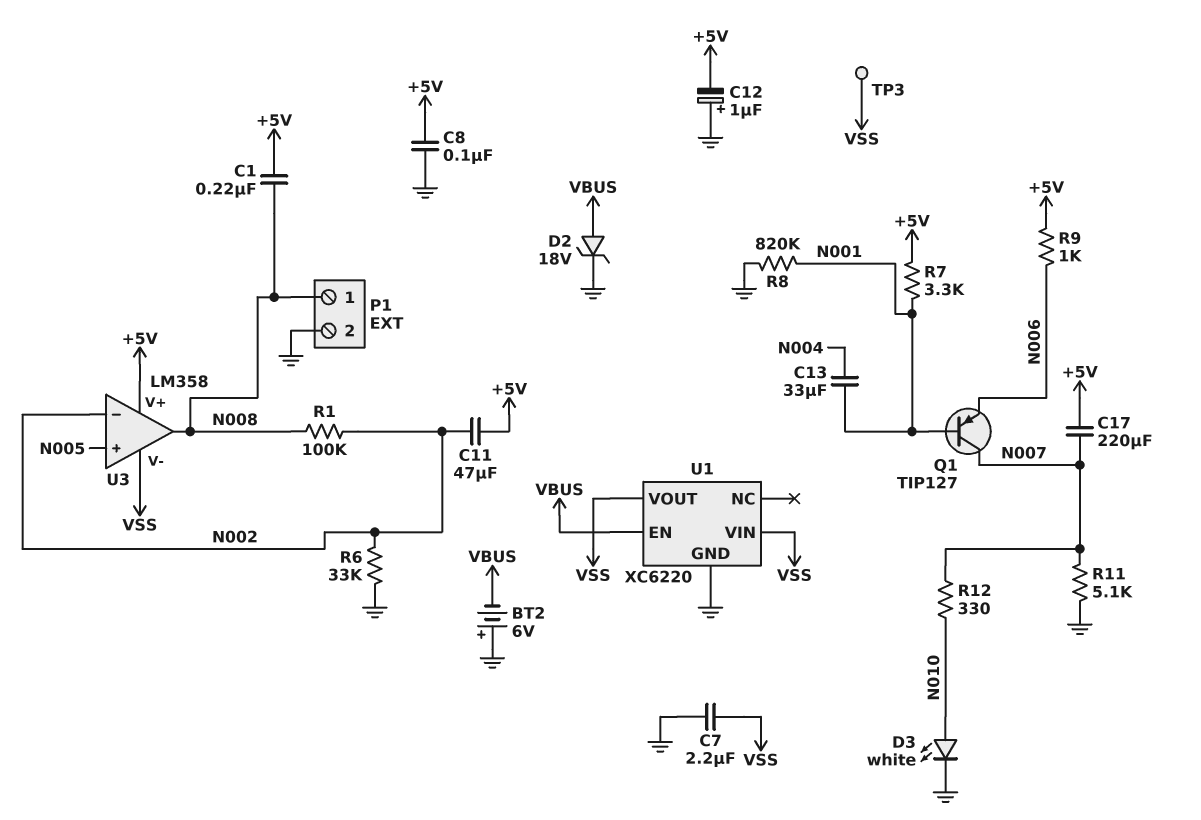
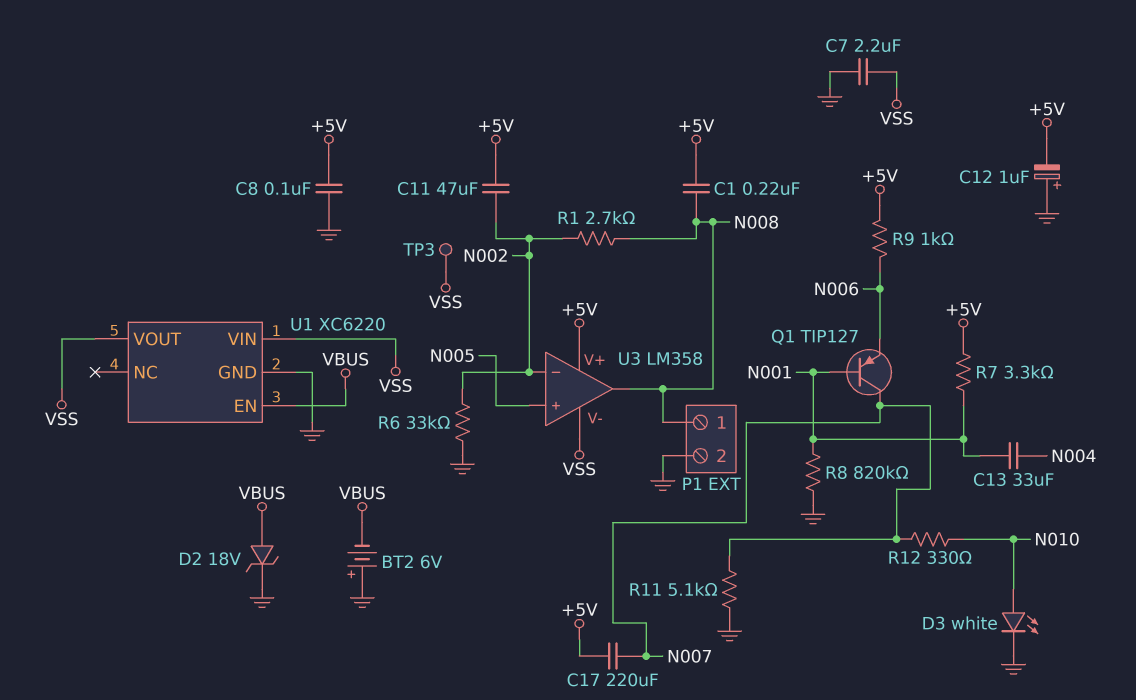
R1: 100k (N002, N008) -> 2.7k (N002, N008)

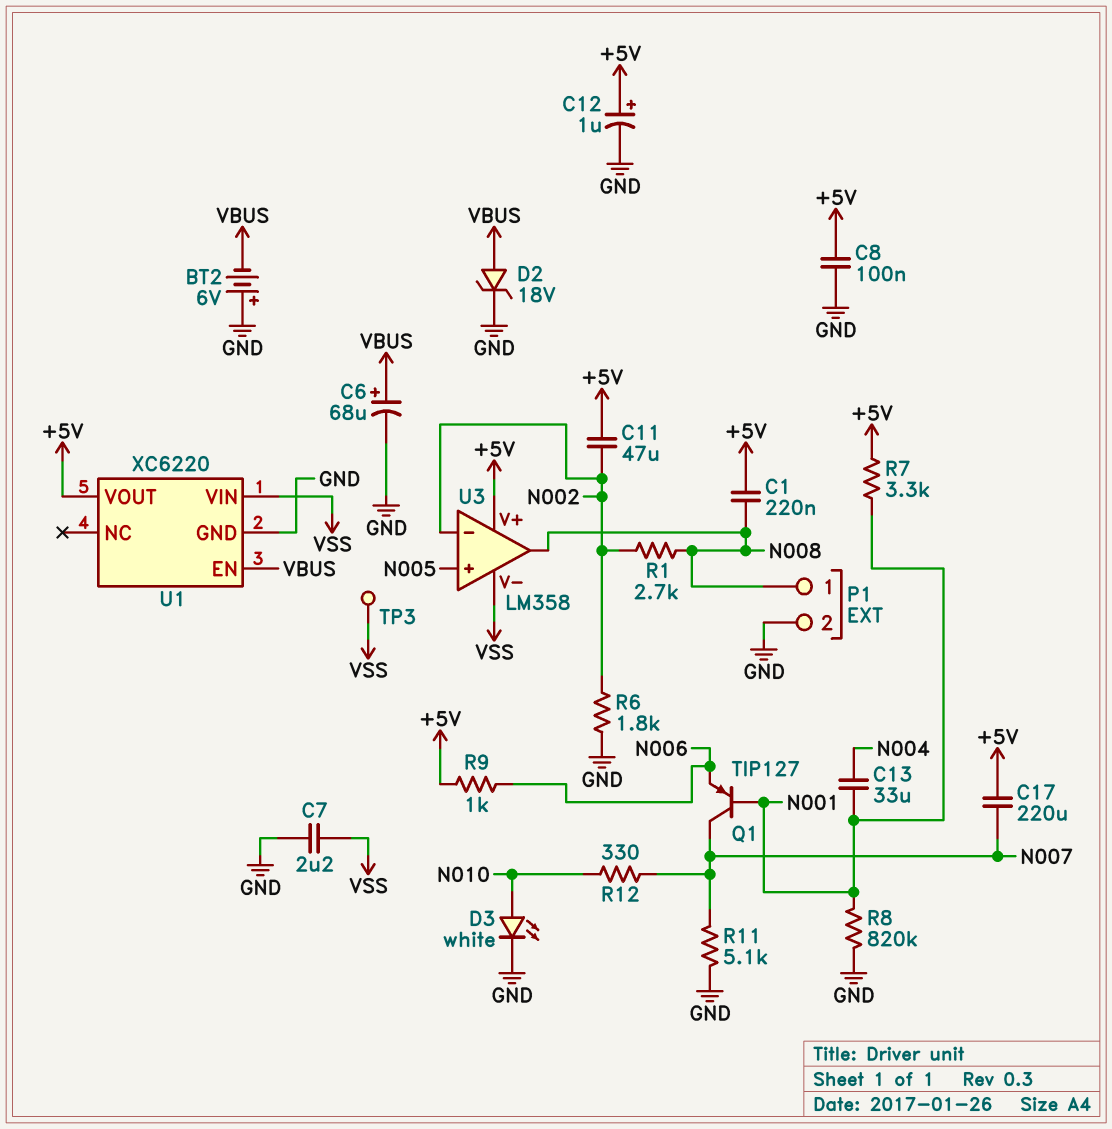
C6: none -> 68uF (plus VBUS, minus GND)
C12: 1uF (plus GND, minus +5V) -> 1uF (plus +5V, minus GND)
R6: 33k (GND, N002) -> 1.8k (GND, N002)
U1 pin VOUT: VSS -> +5V

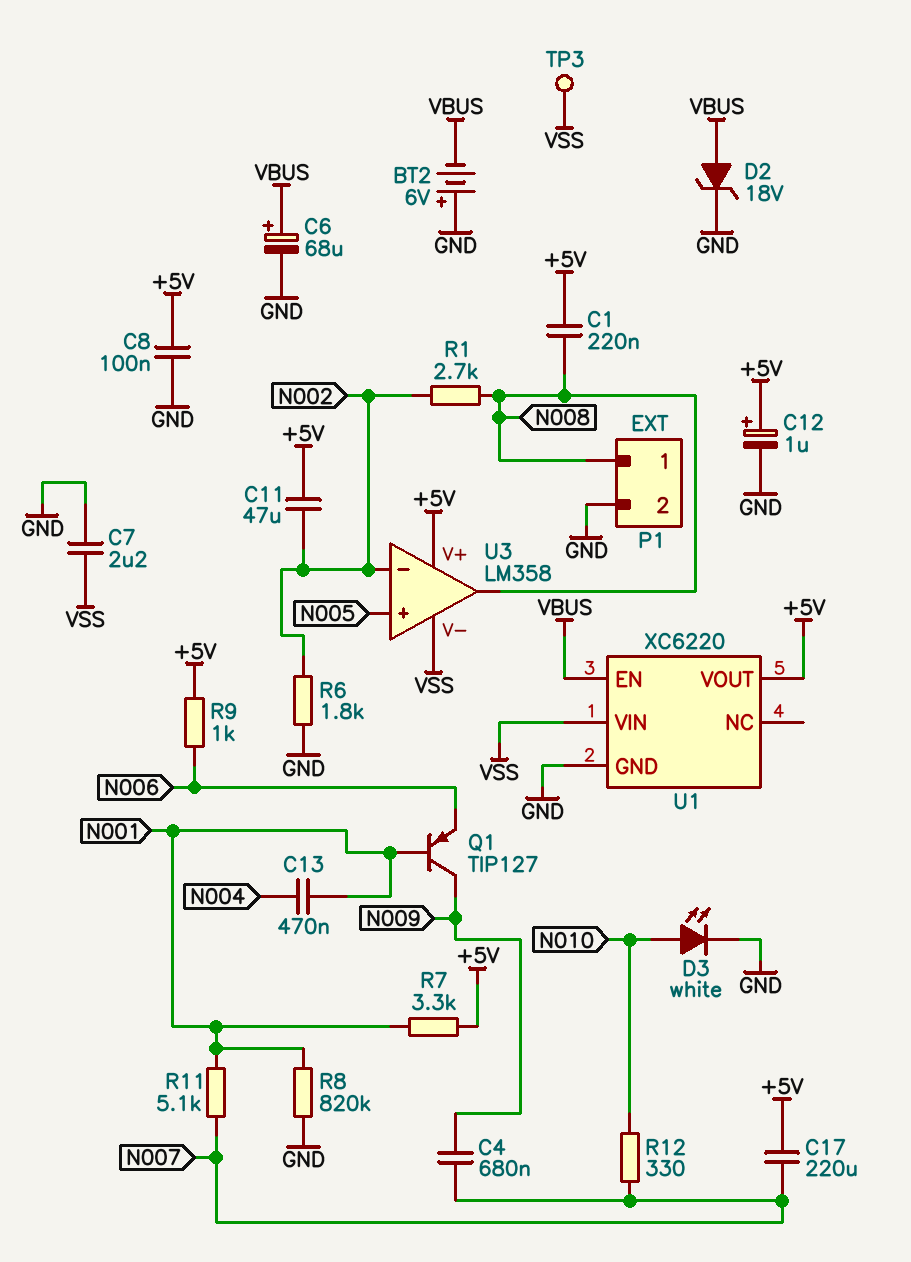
C4: none -> 680nF (N007, N009)
C13: 33uF (N001, N004) -> 470nF (N001, N004)
Q1: PNP TIP127 (B N001, C N007, E N006) -> PNP TIP127 (B N001, C N009, E N006)
R11: 5.1k (GND, N007) -> 5.1k (N001, N007)

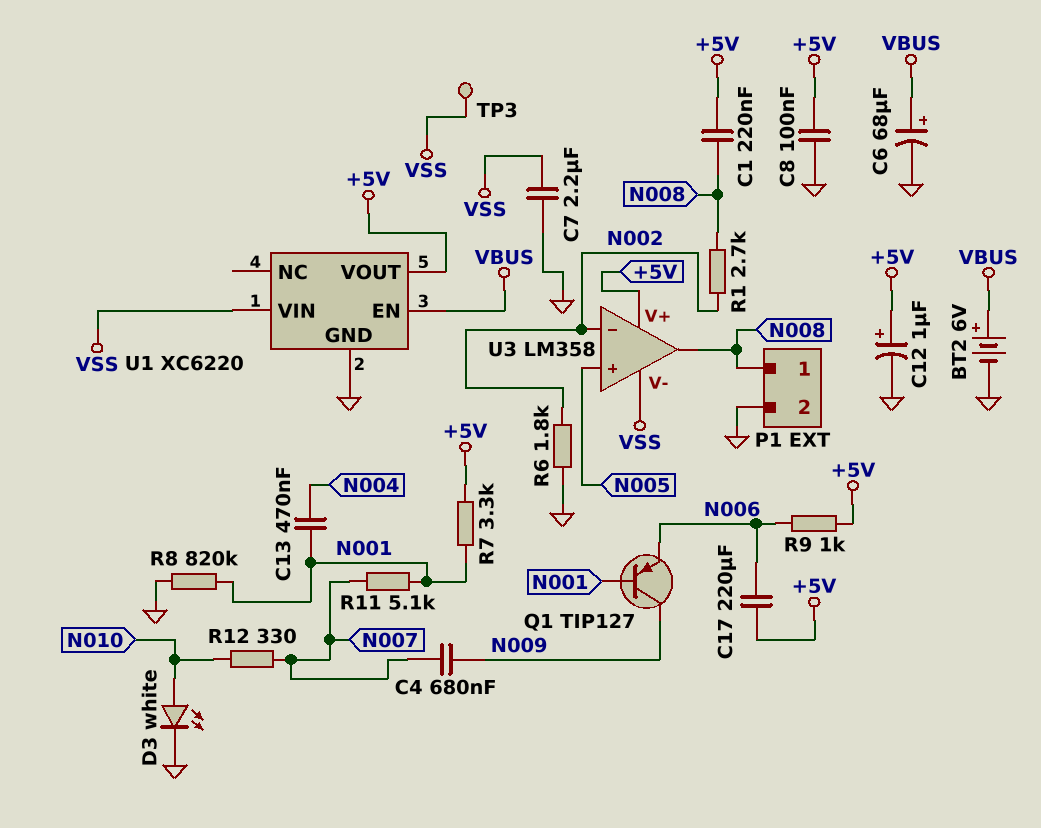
BT2: 6V (plus GND, minus VBUS) -> 6V (plus VBUS, minus GND)
C11: 47uF (+5V, N002) -> none
C17: 220uF (+5V, N007) -> 220uF (+5V, N006)
D2: zener 18V (A VBUS, K GND) -> none

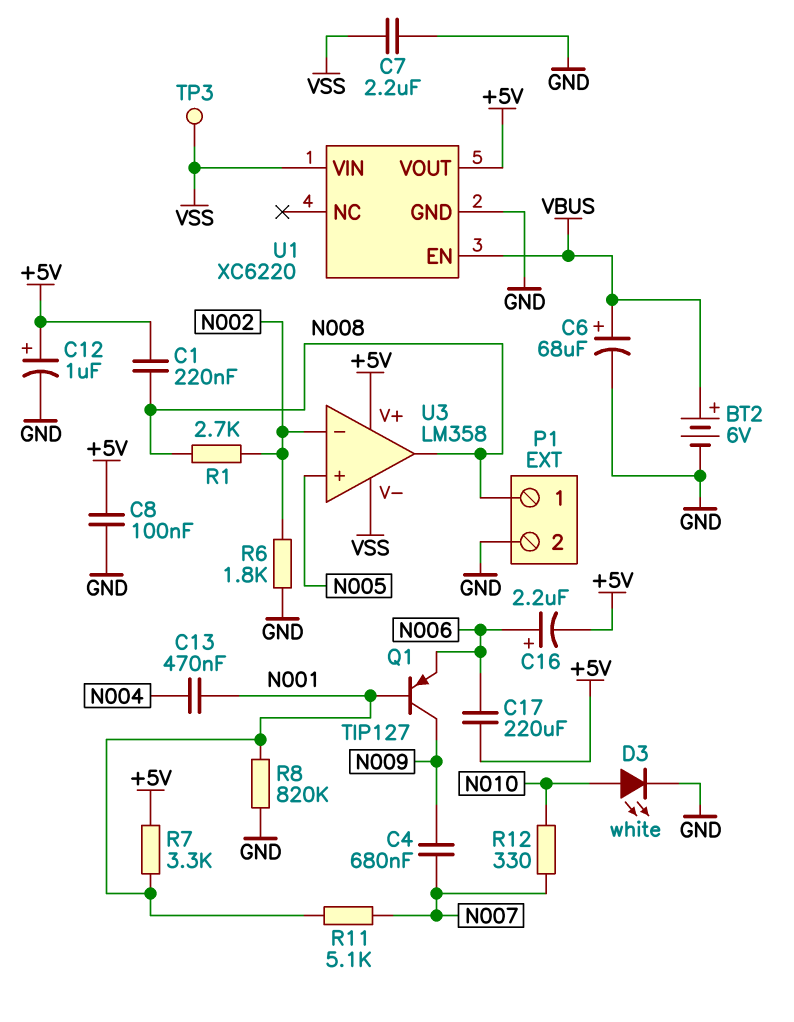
C16: none -> 2.2uF (plus N006, minus +5V)
R9: 1k (+5V, N006) -> none

